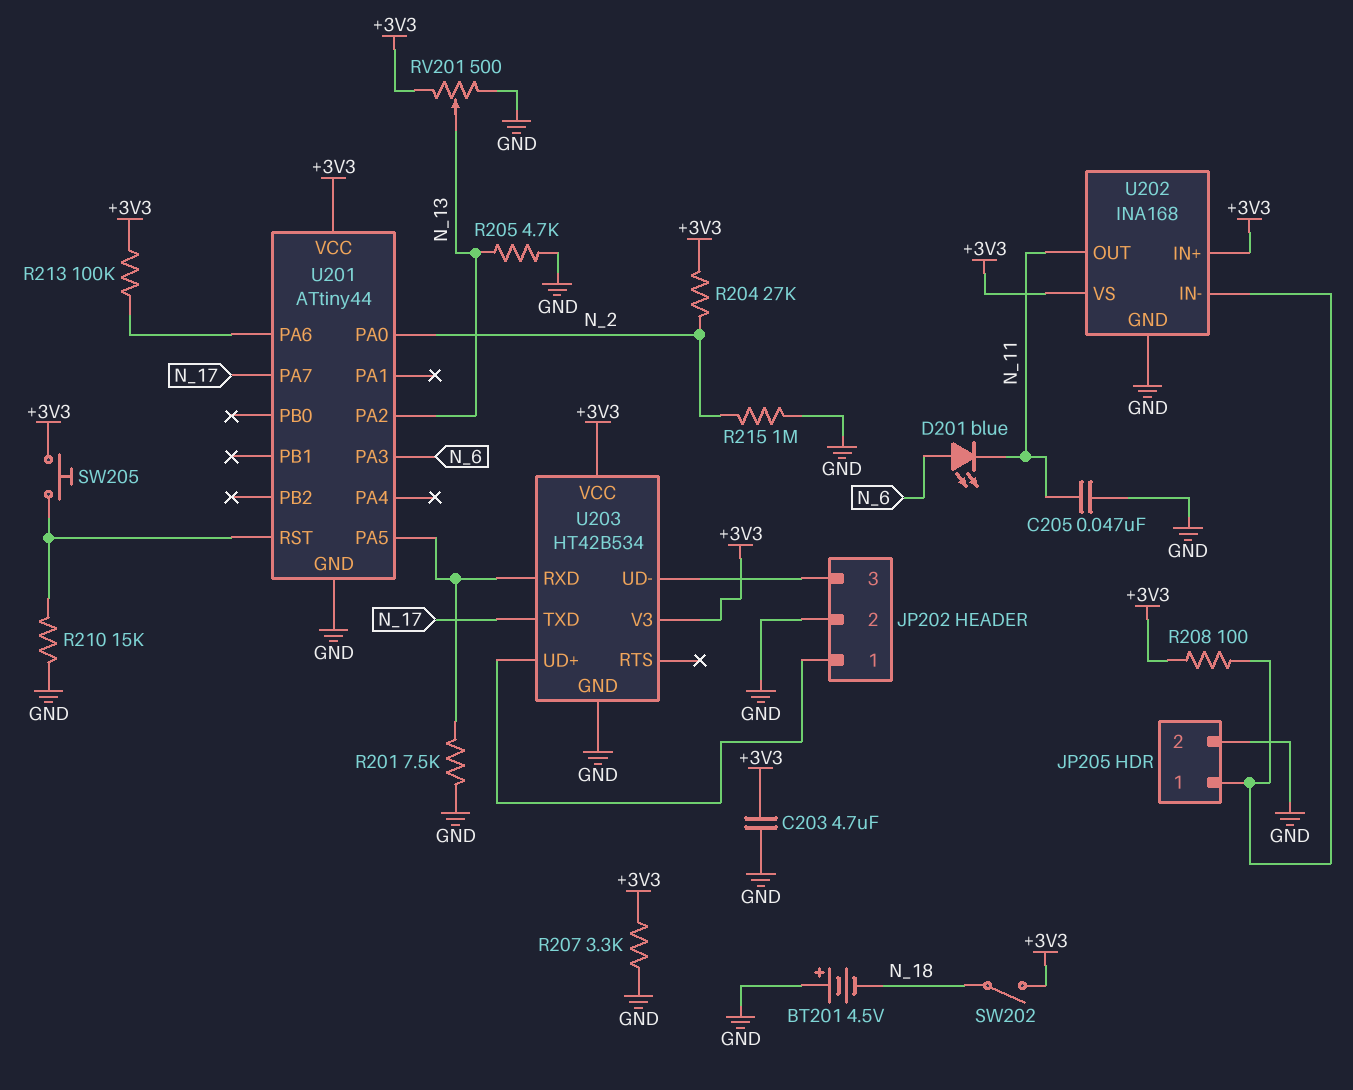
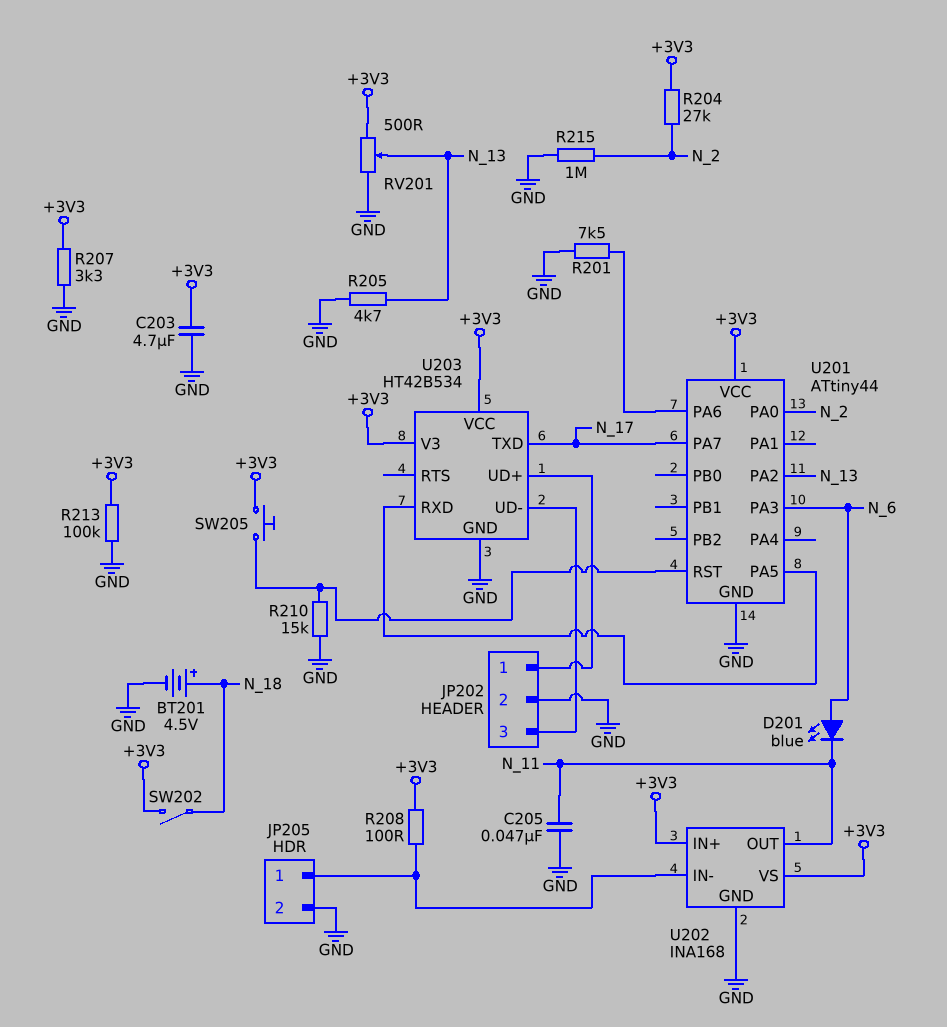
BT201: 4.5V (plus GND, minus N_18) -> 4.5V (plus N_18, minus GND)
R201: 7.5k (GND, U201/PA5) -> 7.5k (GND, U201/PA6)
R213: 100k (+3V3, U201/PA6) -> 100k (+3V3, GND)

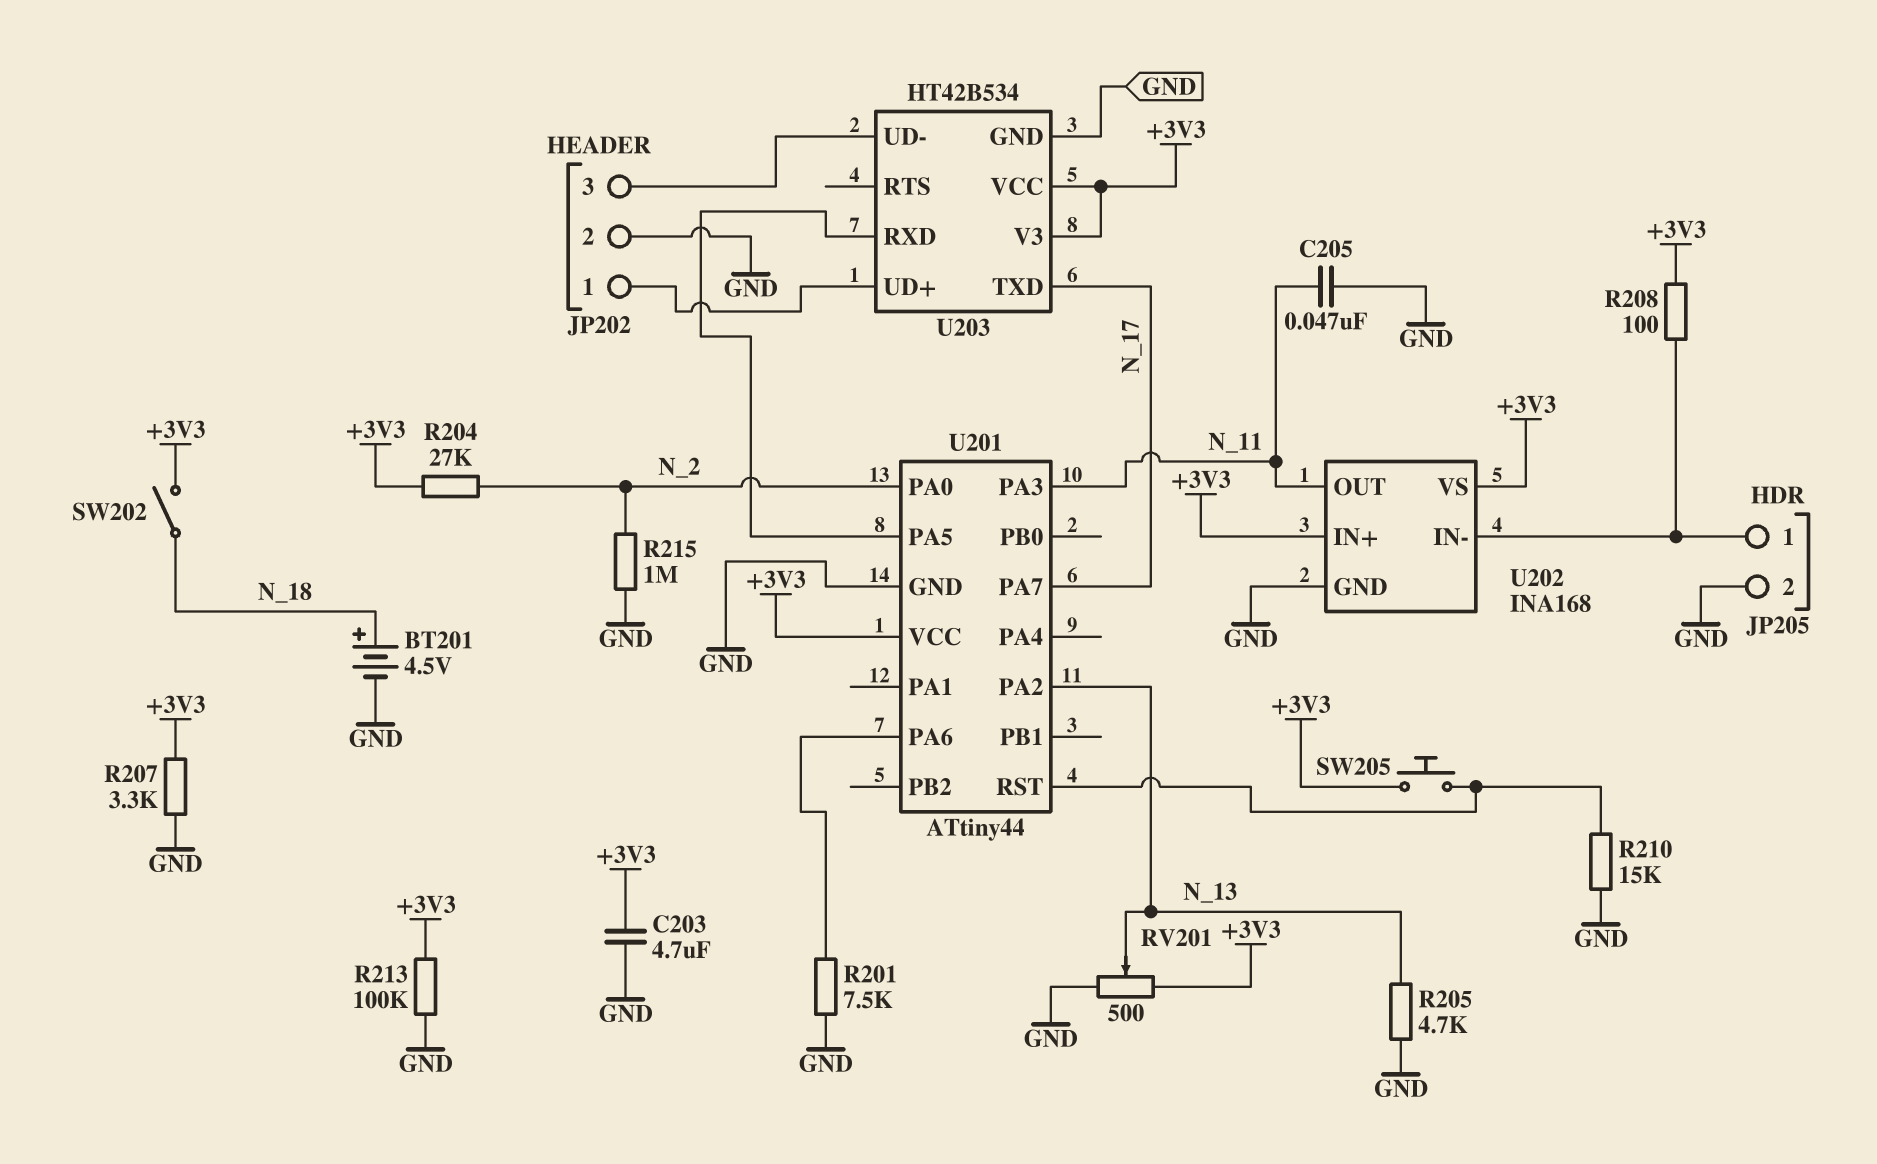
D201: LED blue (A N_6, K N_11) -> none
U201 pin PA3: N_6 -> N_11

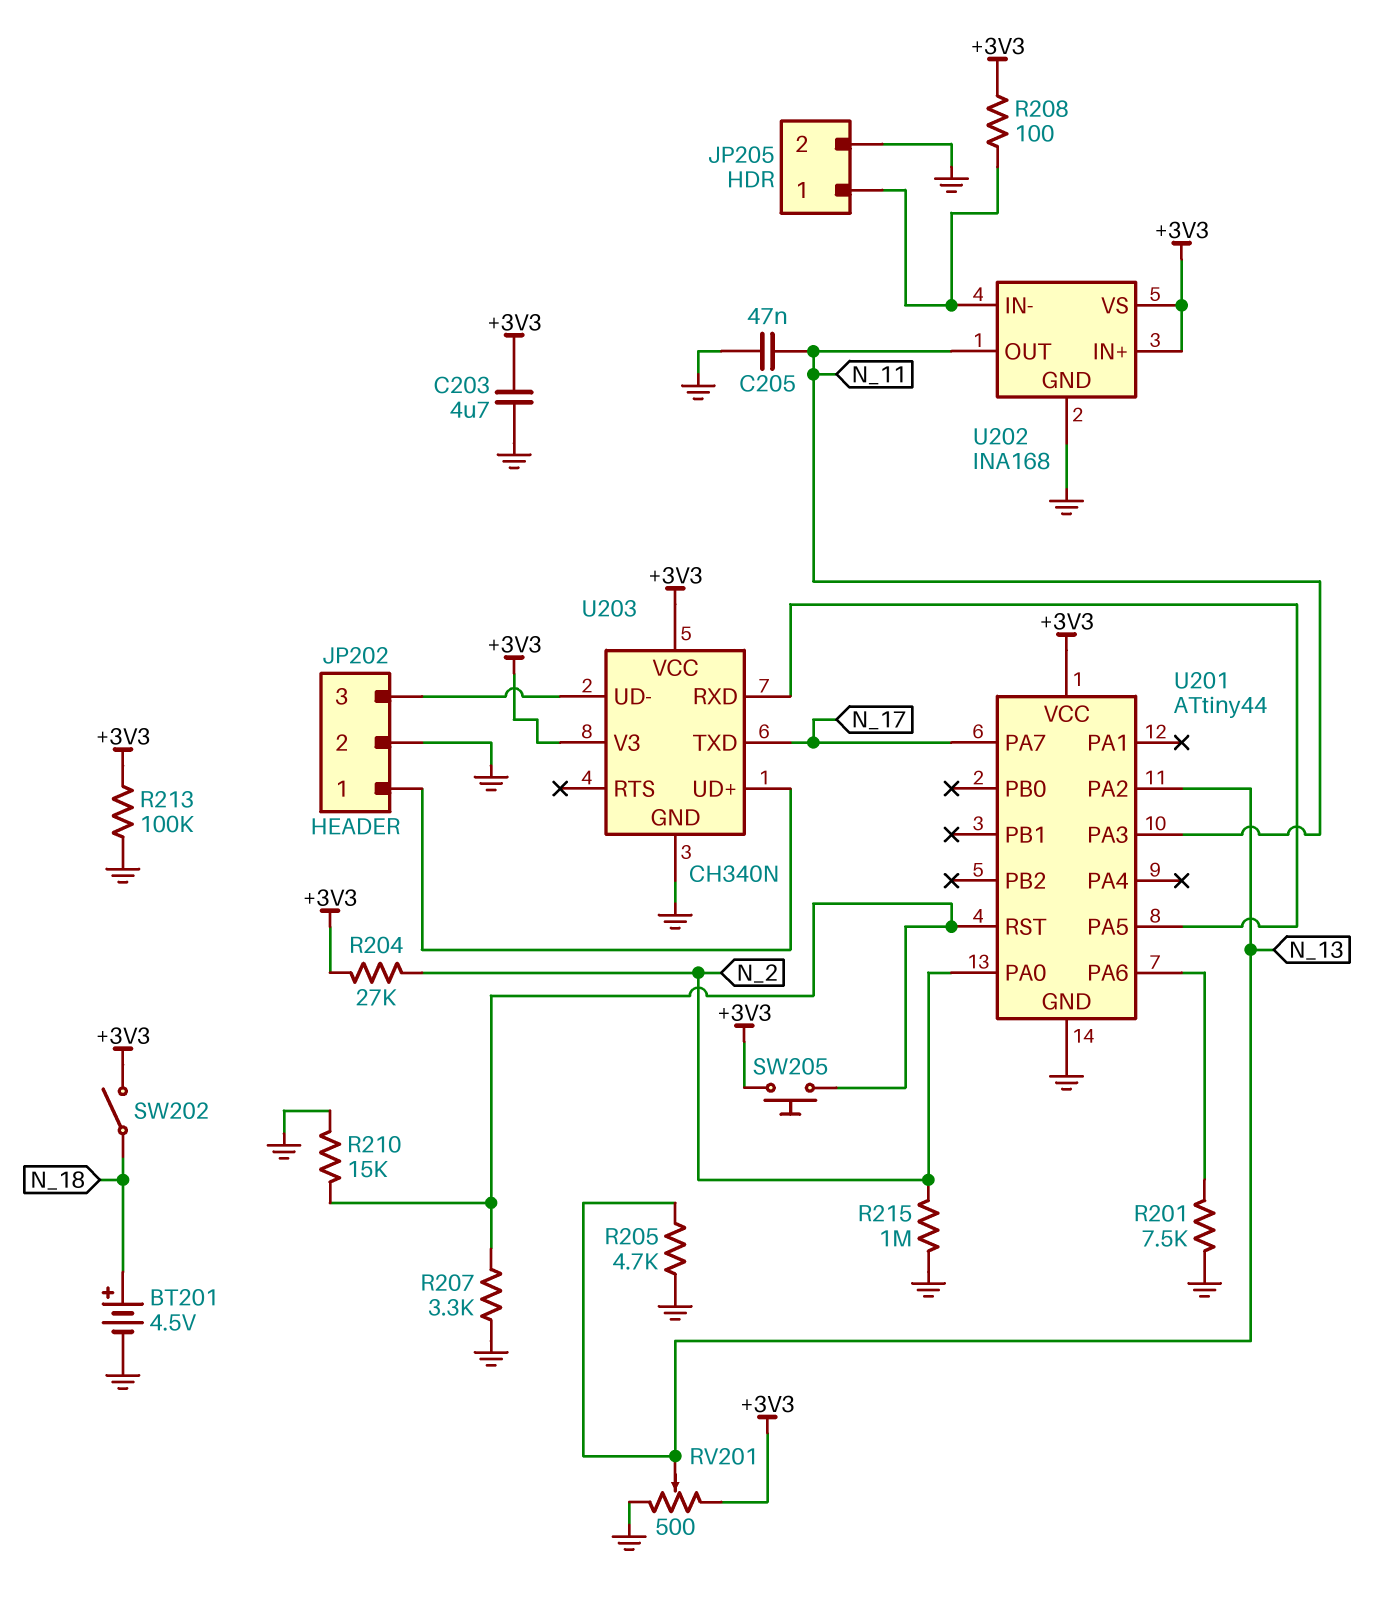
R207: 3.3k (+3V3, GND) -> 3.3k (GND, U201/RST)
U203: HT42B534 -> CH340N

